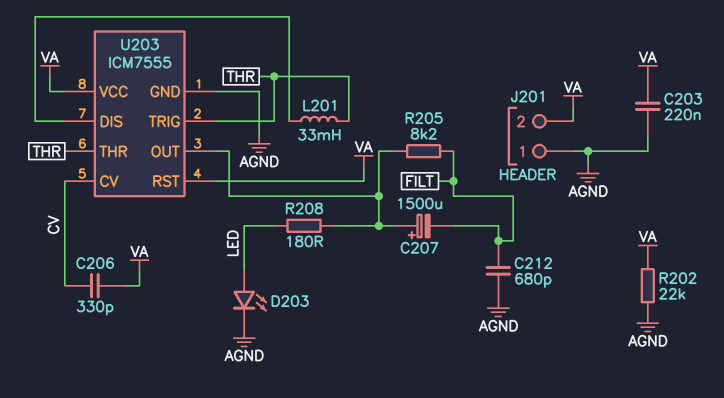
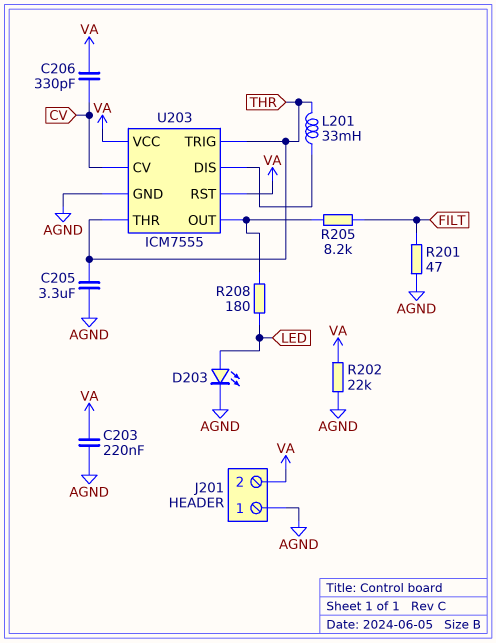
C205: none -> 3.3uF (AGND, THR)
C207: 1500uF (plus U203/OUT, minus FILT) -> none
C212: 680pF (AGND, FILT) -> none
R201: none -> 47 (AGND, FILT)

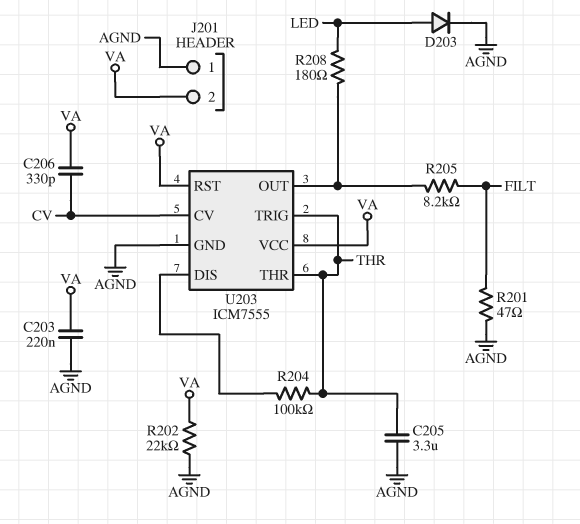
D203: LED (A LED, K AGND) -> diode (A LED, K AGND)
L201: 33mH (THR, U203/DIS) -> none
R204: none -> 100k (THR, U203/DIS)

